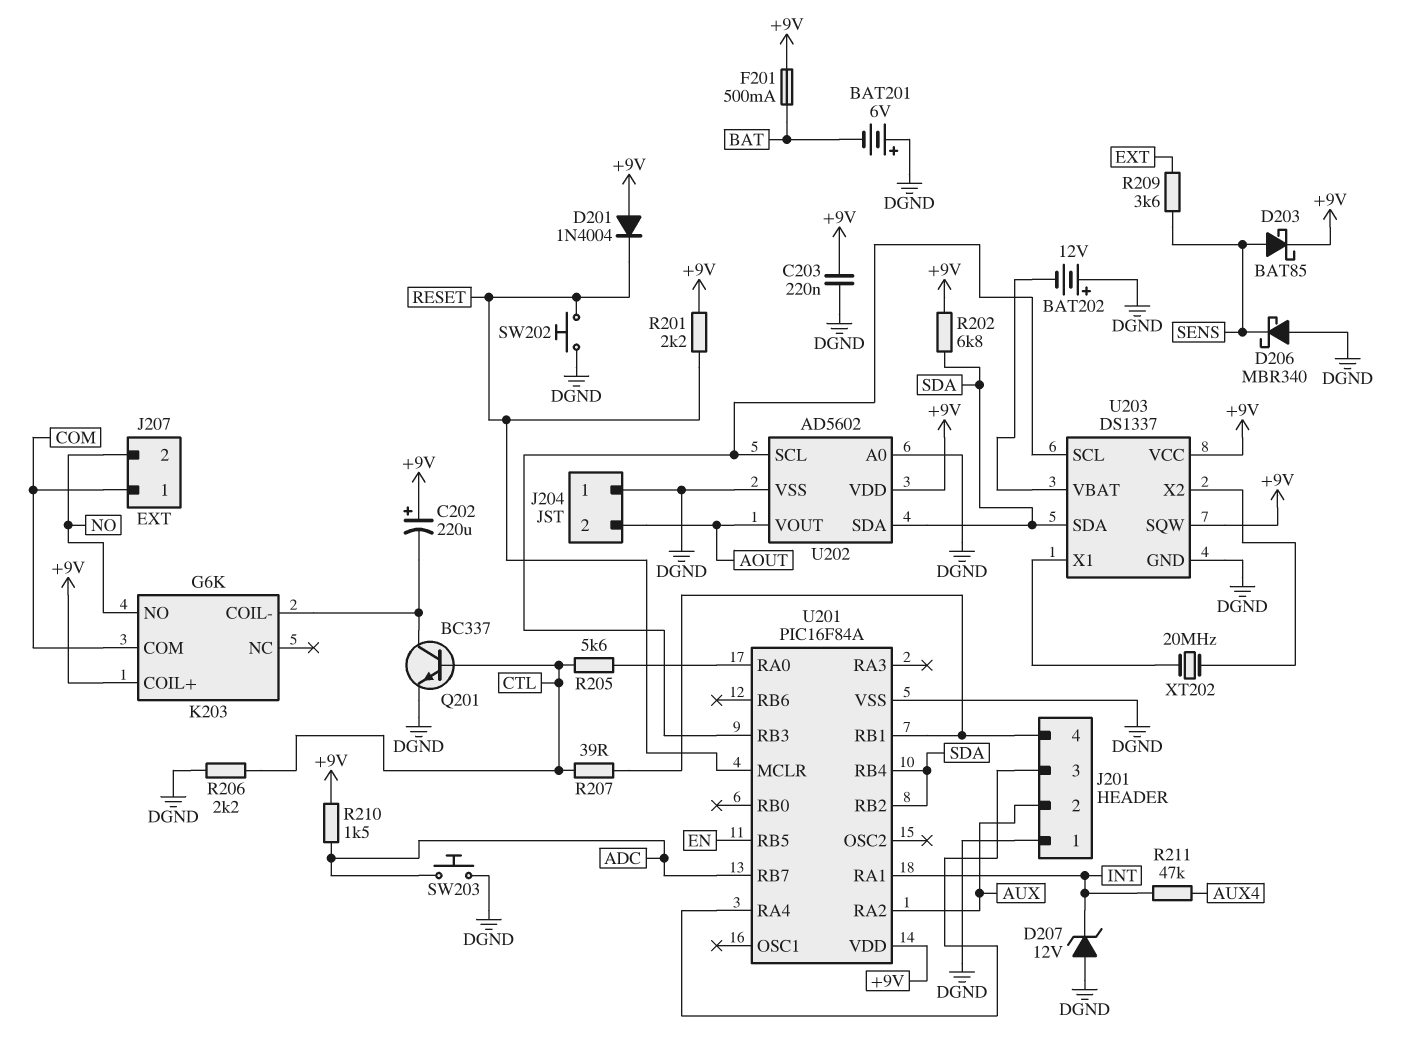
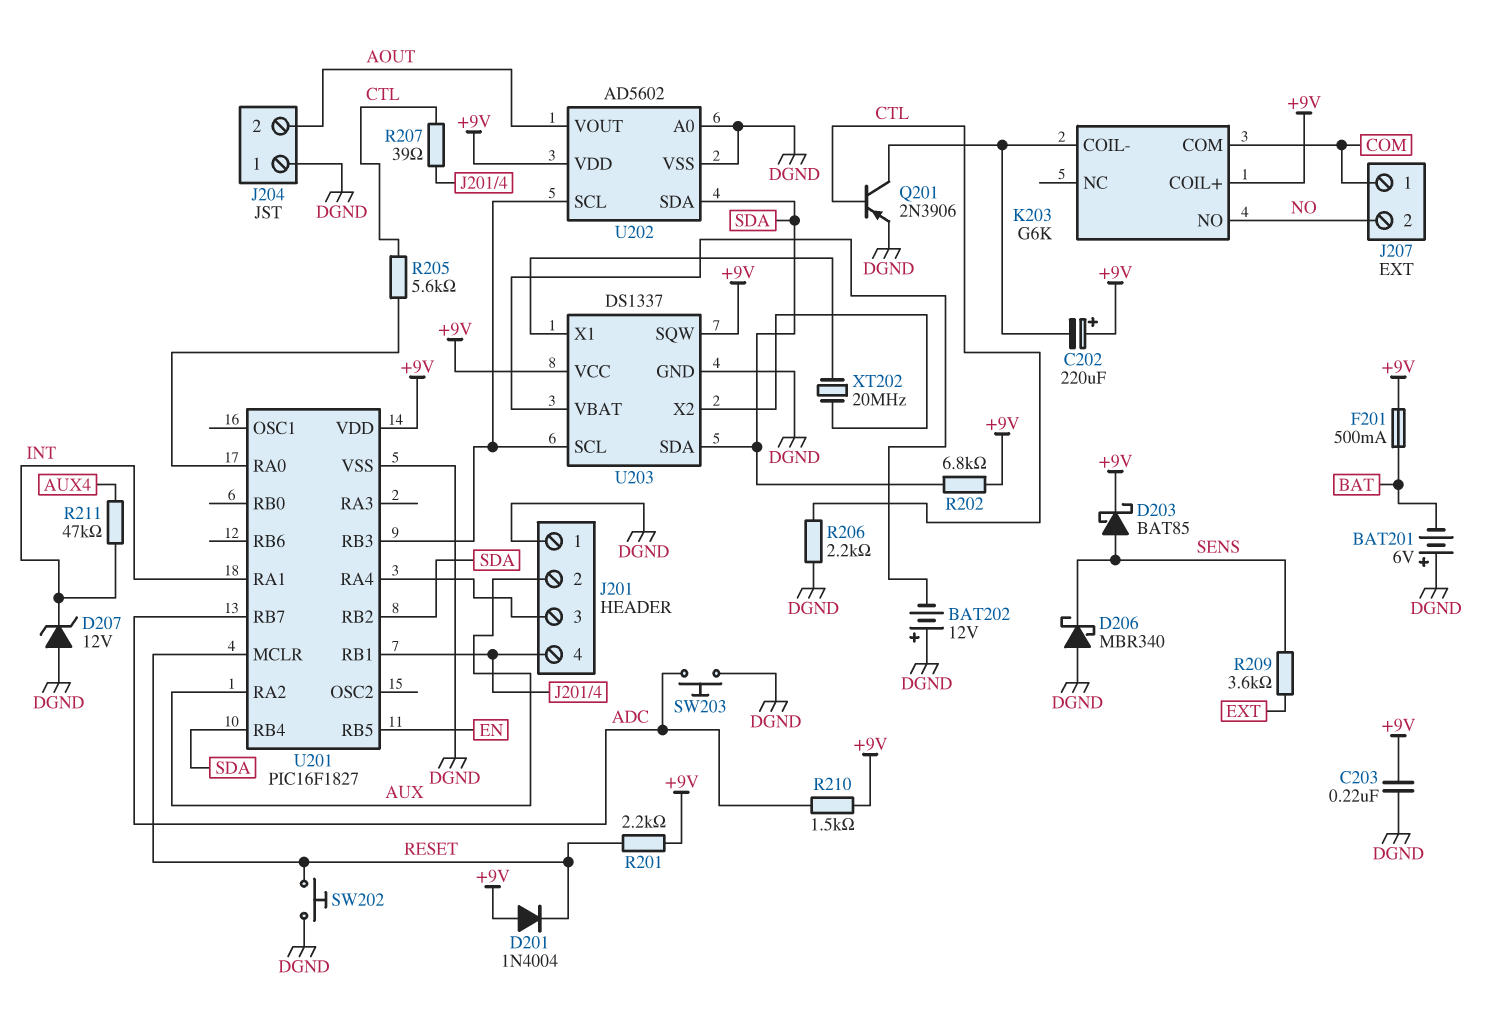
Q201: NPN BC337 (B CTL, C K203/COIL-, E DGND) -> PNP 2N3906 (B CTL, C K203/COIL-, E DGND)
U201: PIC16F84A -> PIC16F1827

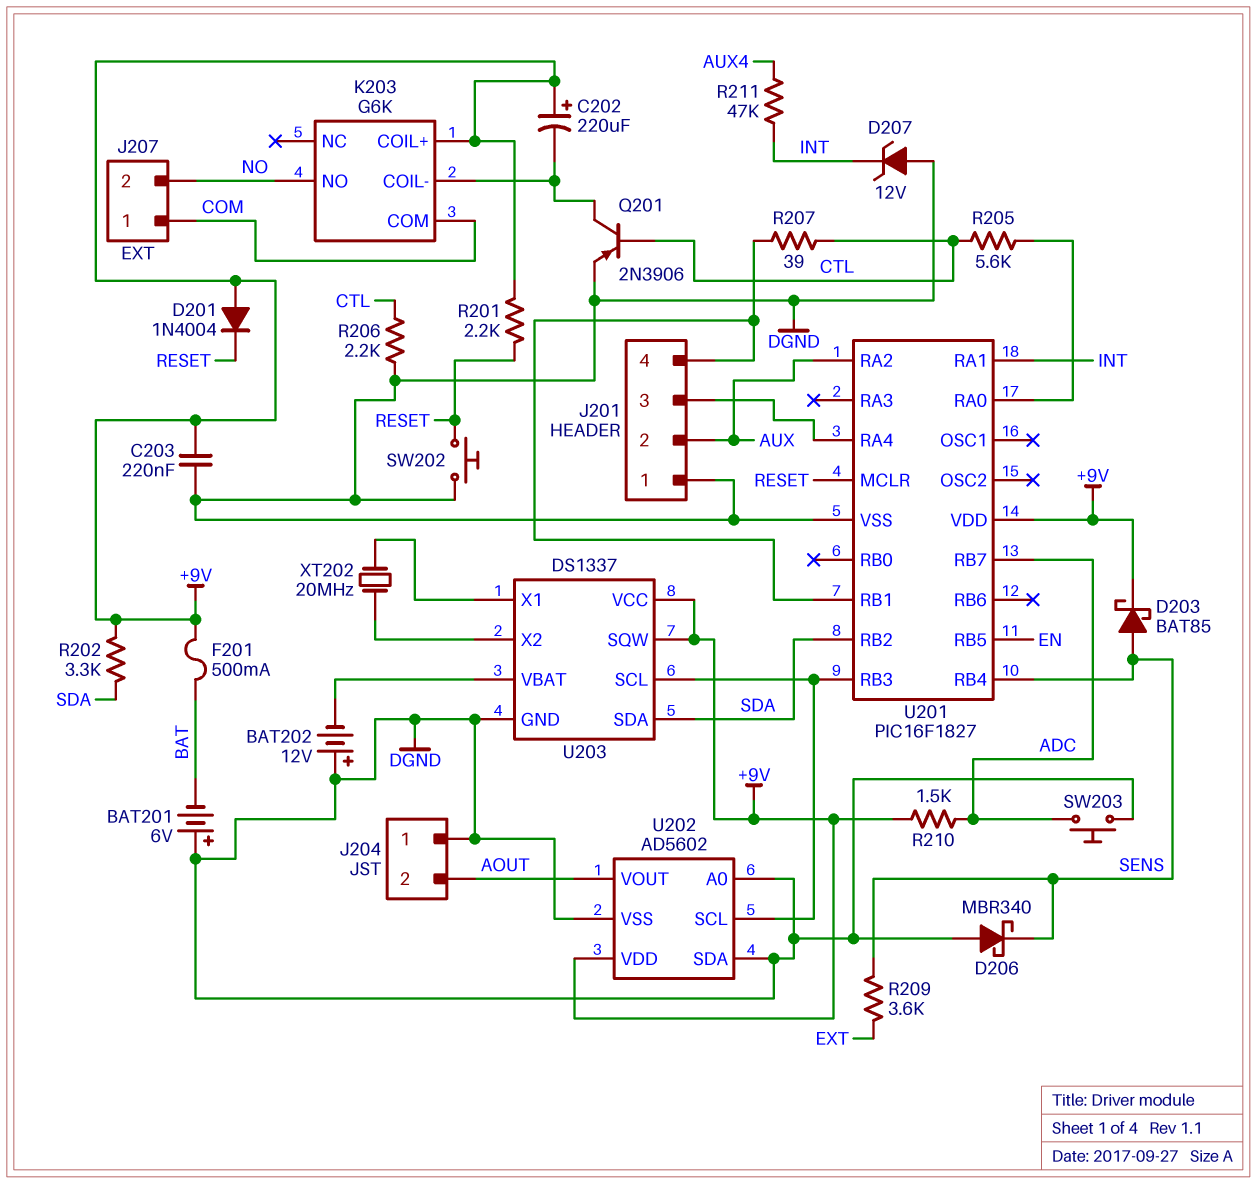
R202: 6.8k (+9V, SDA) -> 3.3k (+9V, SDA)
U201 pin RB4: SDA -> SENS
U202 pin SDA: SDA -> DGND

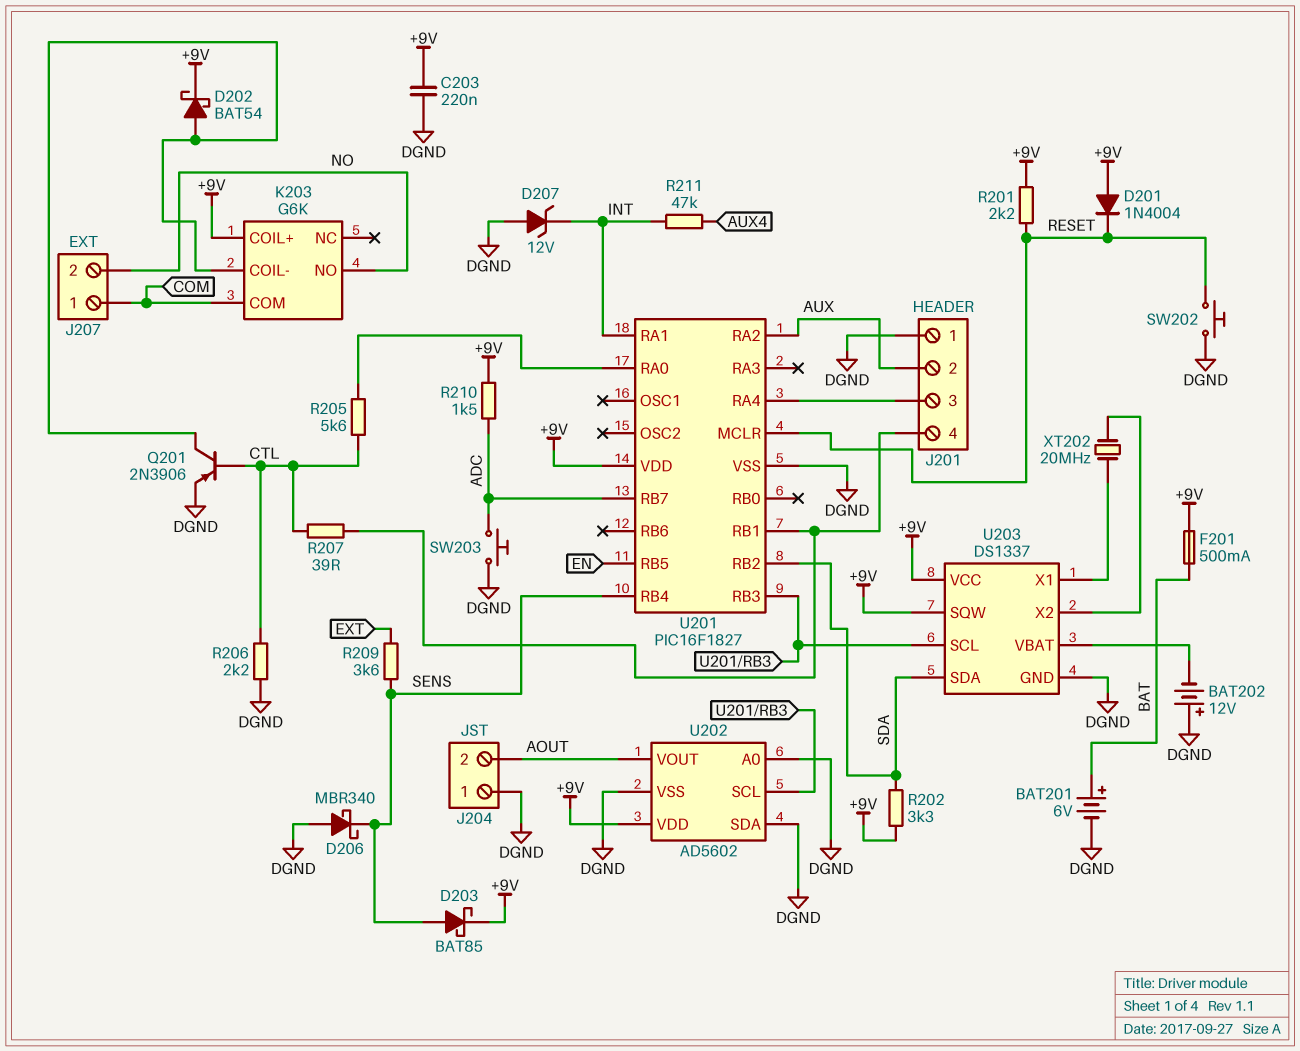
BAT201: 6V (plus DGND, minus BAT) -> 6V (plus BAT, minus DGND)
C202: 220uF (plus +9V, minus K203/COIL-) -> none
D202: none -> schottky BAT54 (A K203/COIL-, K +9V)

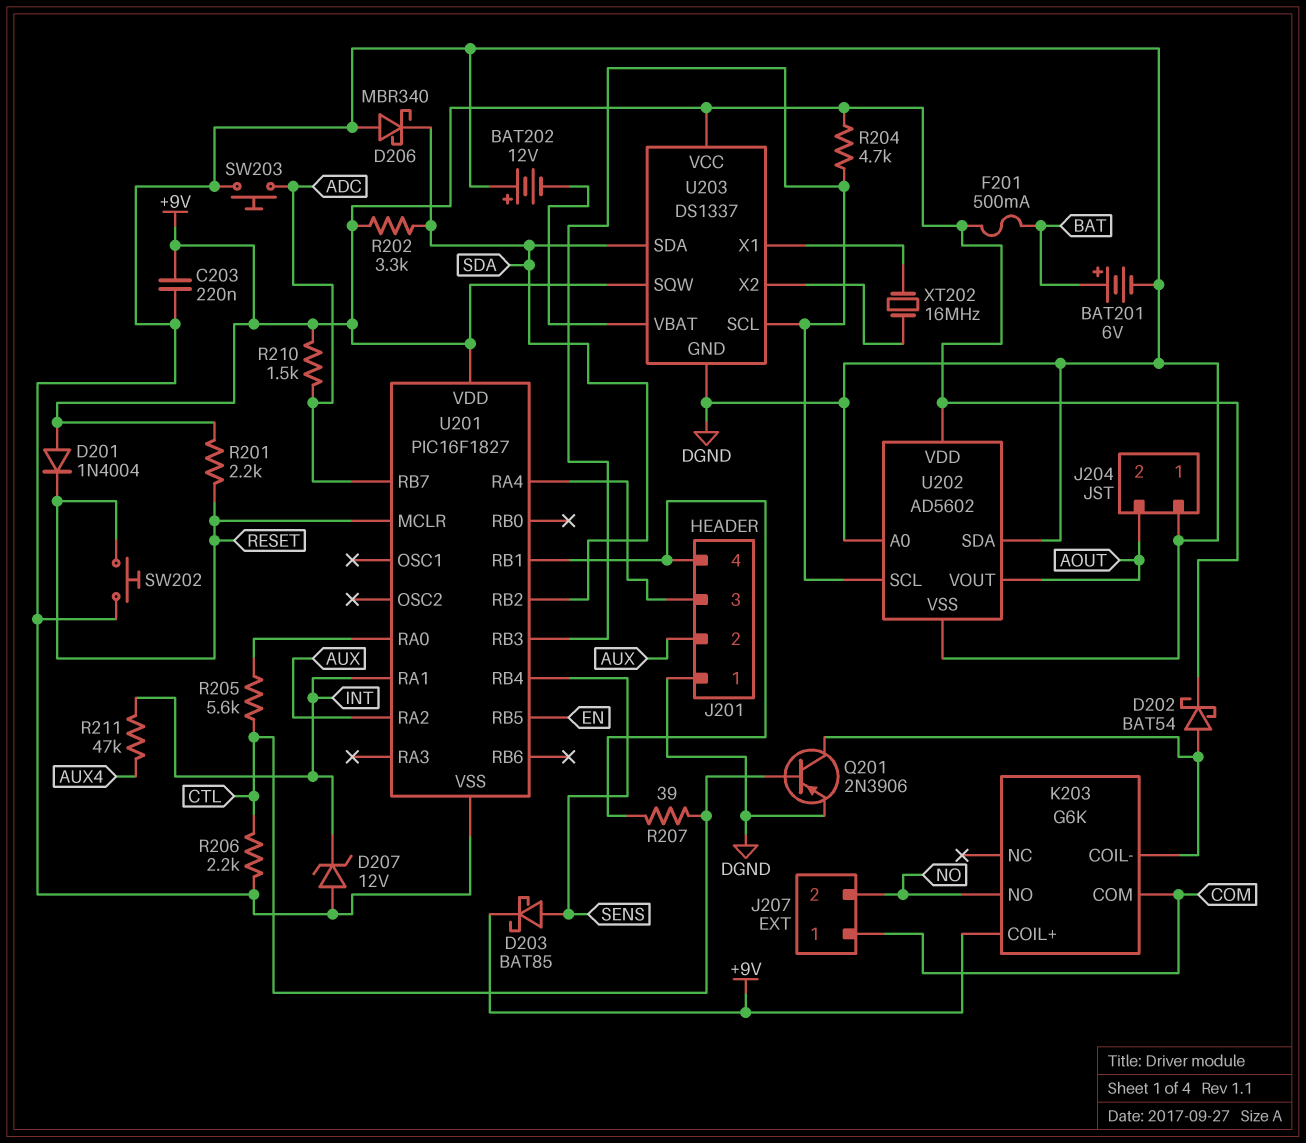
D206: schottky MBR340 (A DGND, K SENS) -> schottky MBR340 (A DGND, K SDA)
R204: none -> 4.7k (+9V, U201/RB3)
R209: 3.6k (EXT, SENS) -> none
XT202: 20MHz (U203/X1, U203/X2) -> 16MHz (U203/X1, U203/X2)

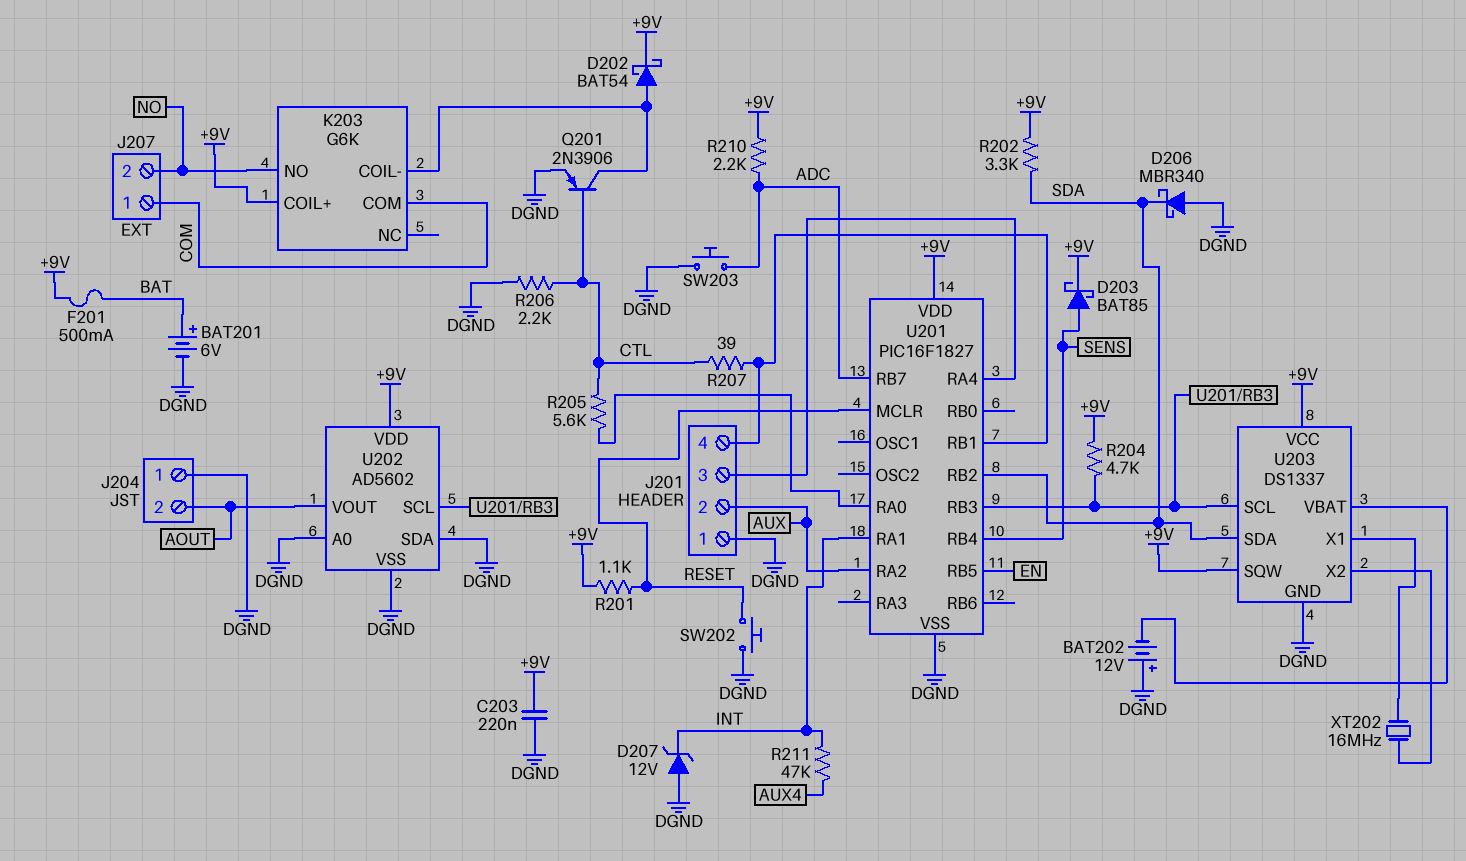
D201: diode 1N4004 (A +9V, K RESET) -> none
R201: 2.2k (+9V, RESET) -> 1.1k (+9V, RESET)
R210: 1.5k (+9V, ADC) -> 2.2k (+9V, ADC)

